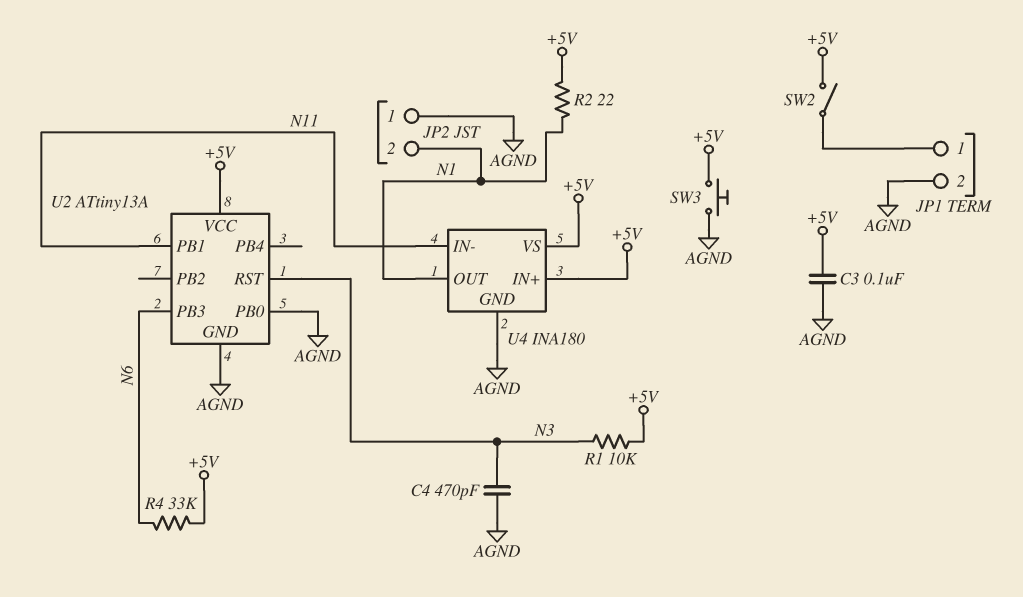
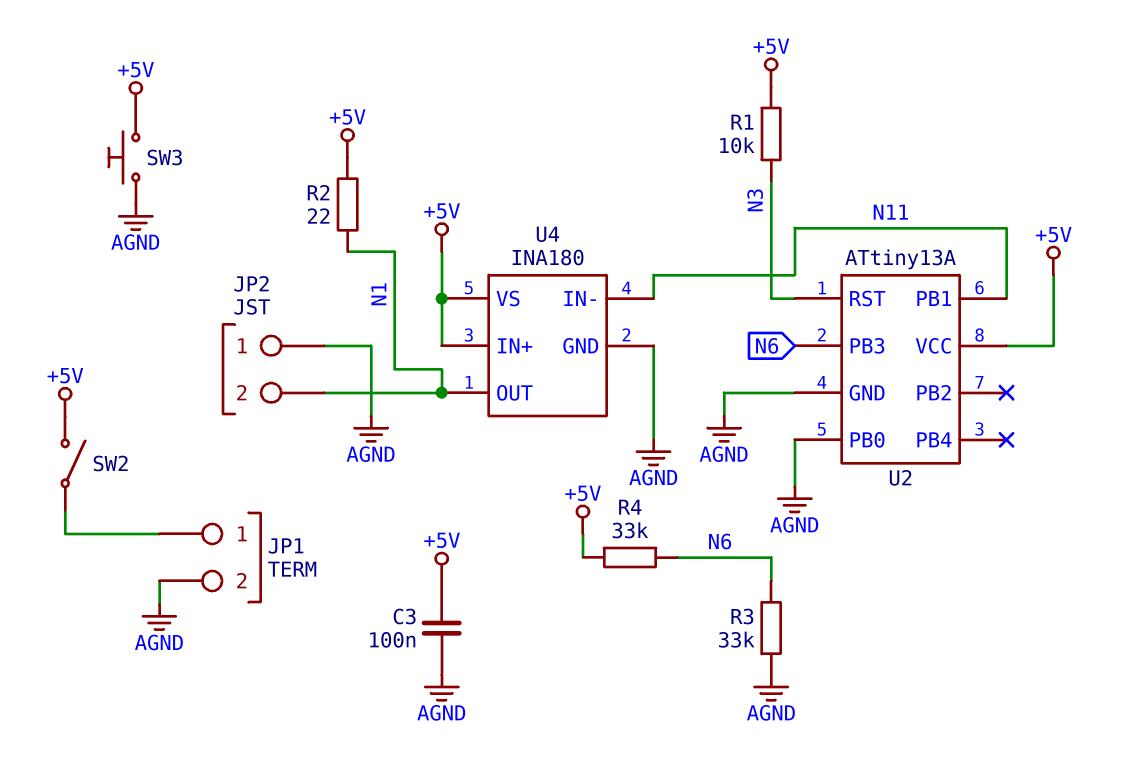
C4: 470pF (AGND, N3) -> none
R3: none -> 33k (AGND, N6)

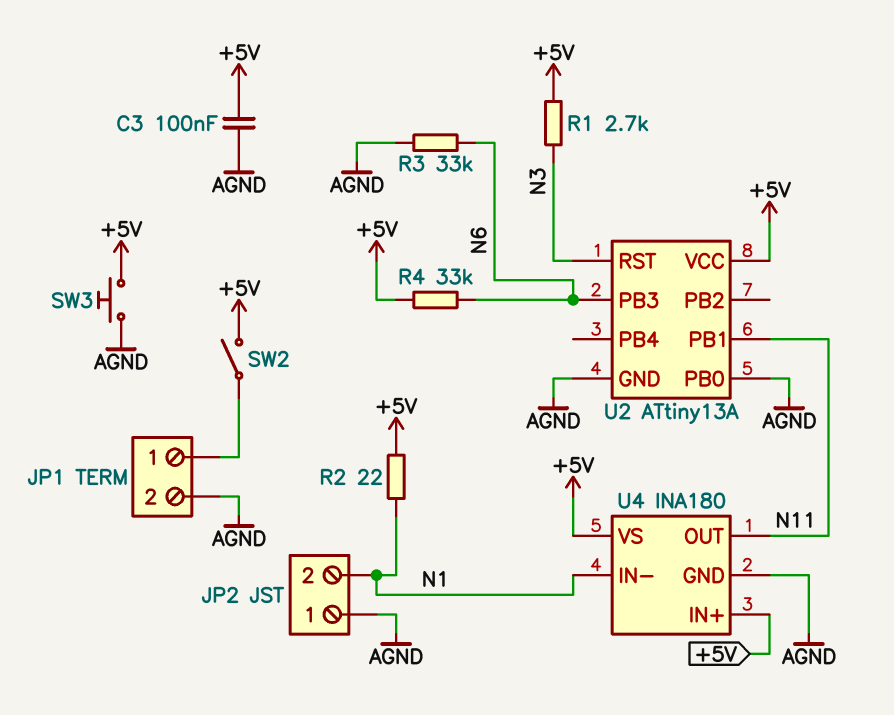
R1: 10k (+5V, N3) -> 2.7k (+5V, N3)
U4 pin IN-: N11 -> N1
U4 pin OUT: N1 -> N11

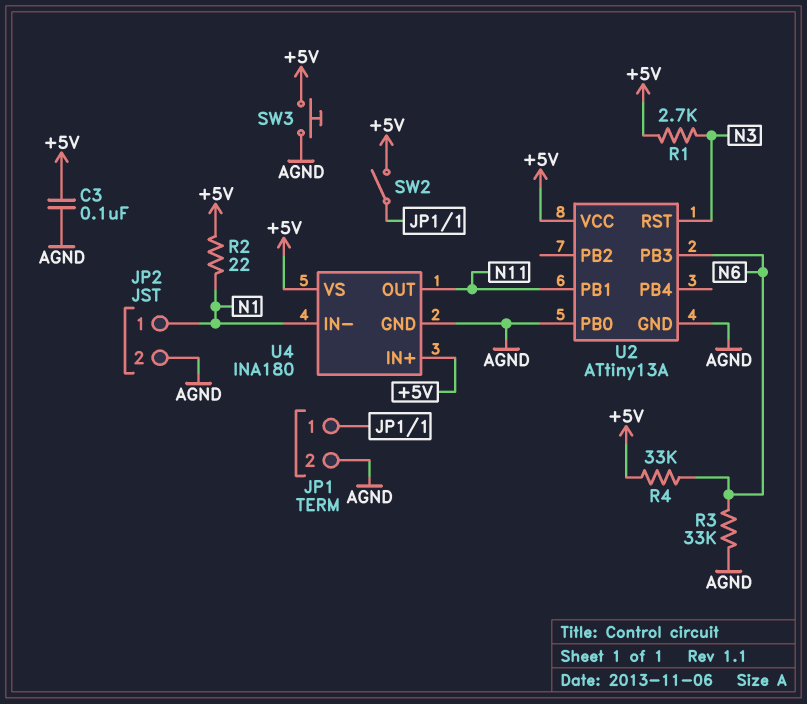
JP2 pin 1: AGND -> N1
JP2 pin 2: N1 -> AGND

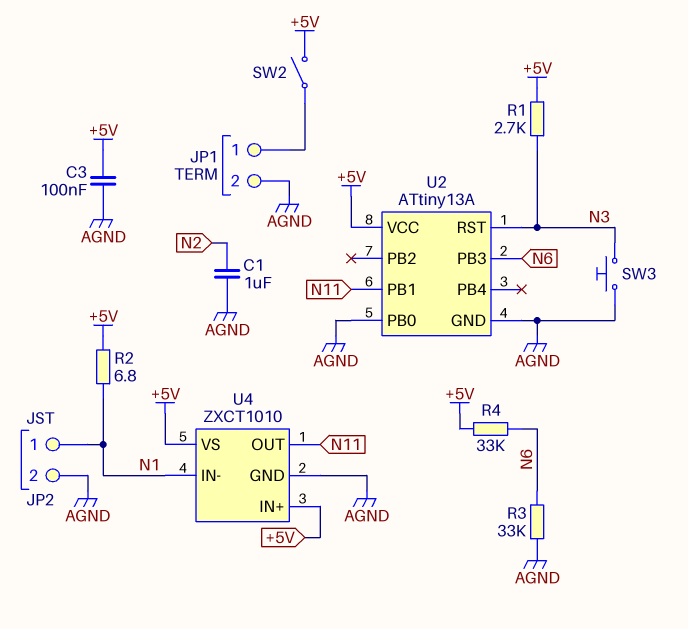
C1: none -> 1uF (AGND, N2)
R2: 22 (+5V, N1) -> 6.8 (+5V, N1)
SW3: button (+5V, AGND) -> button (AGND, N3)
U4: INA180 -> ZXCT1010

